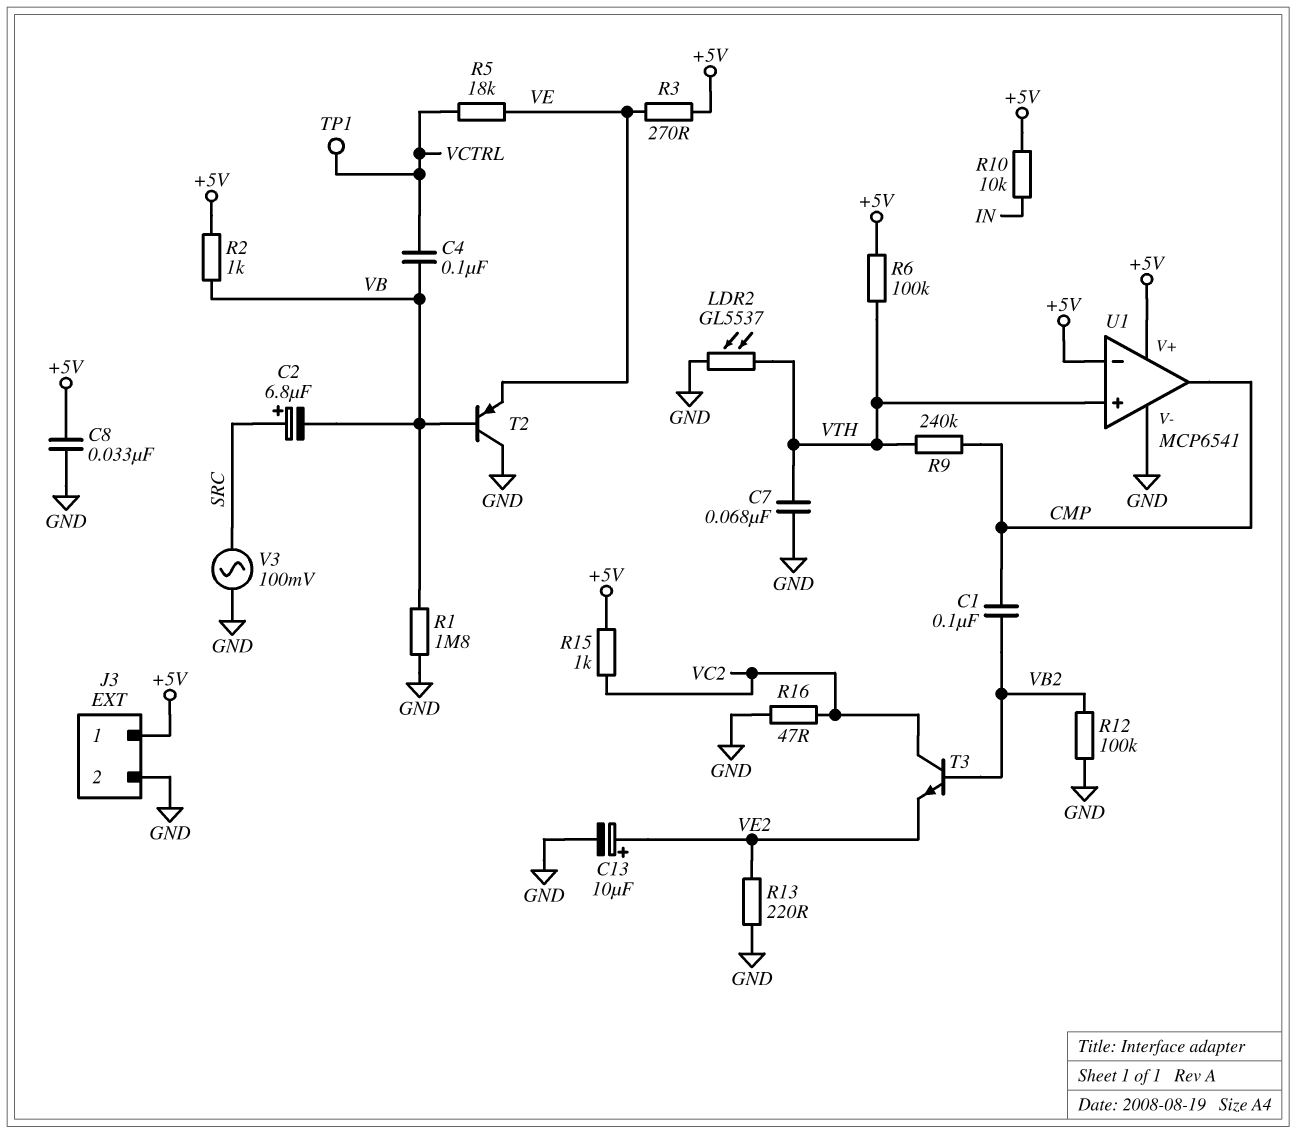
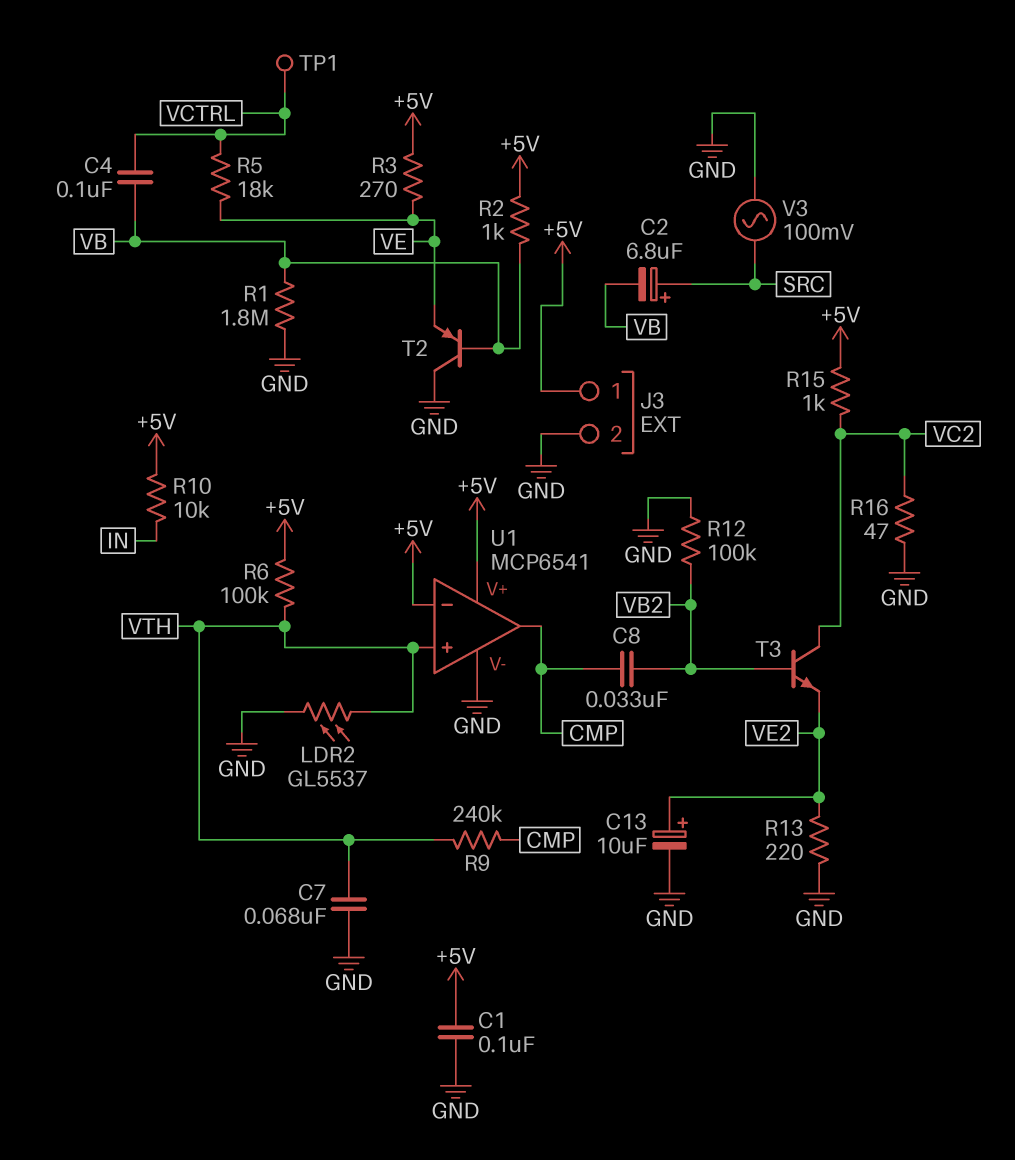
C1: 100nF (CMP, VB2) -> 100nF (+5V, GND)
C8: 33nF (+5V, GND) -> 33nF (CMP, VB2)

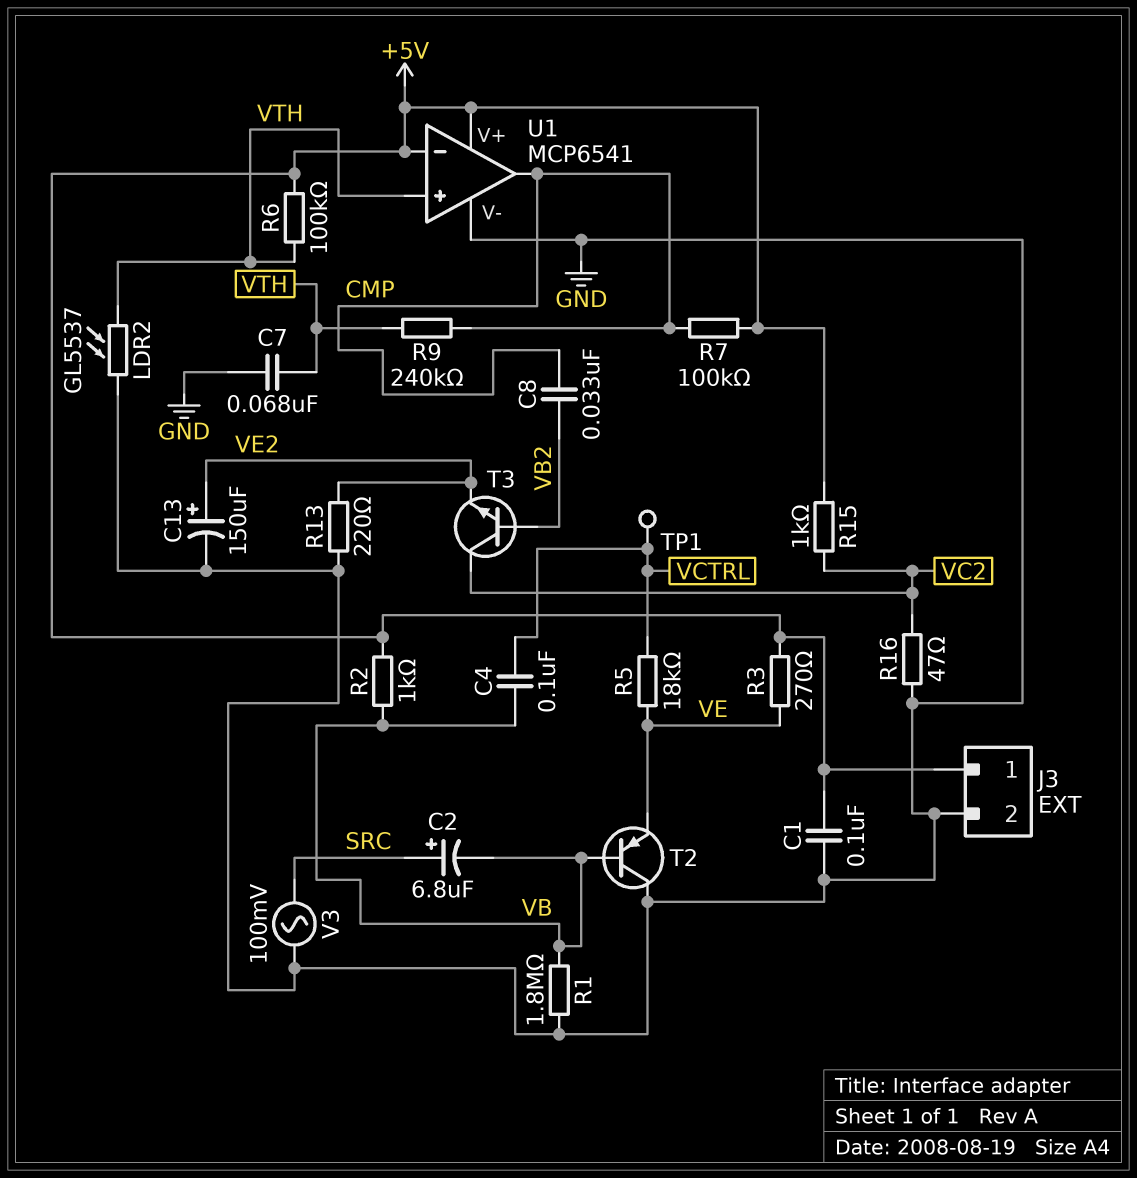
C13: 10uF (plus VE2, minus GND) -> 150uF (plus VE2, minus GND)
R7: none -> 100k (+5V, CMP)
R10: 10k (+5V, IN) -> none
R12: 100k (GND, VB2) -> none

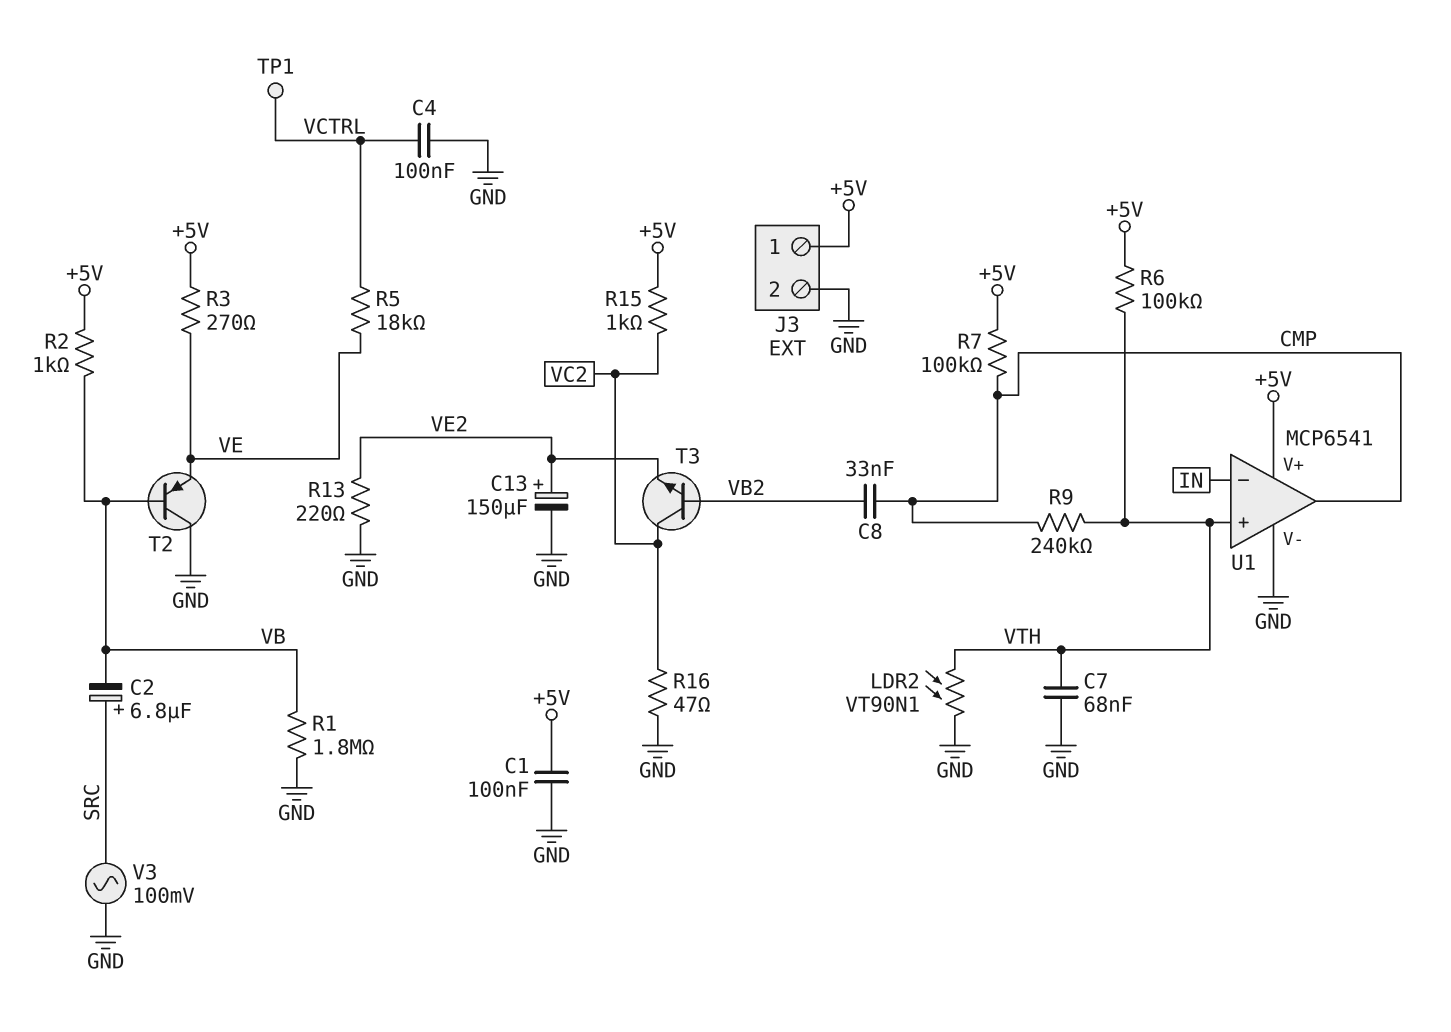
C4: 100nF (VB, VCTRL) -> 100nF (GND, VCTRL)
LDR2: GL5537 (GND, VTH) -> VT90N1 (GND, VTH)
U1 pin in-: +5V -> IN

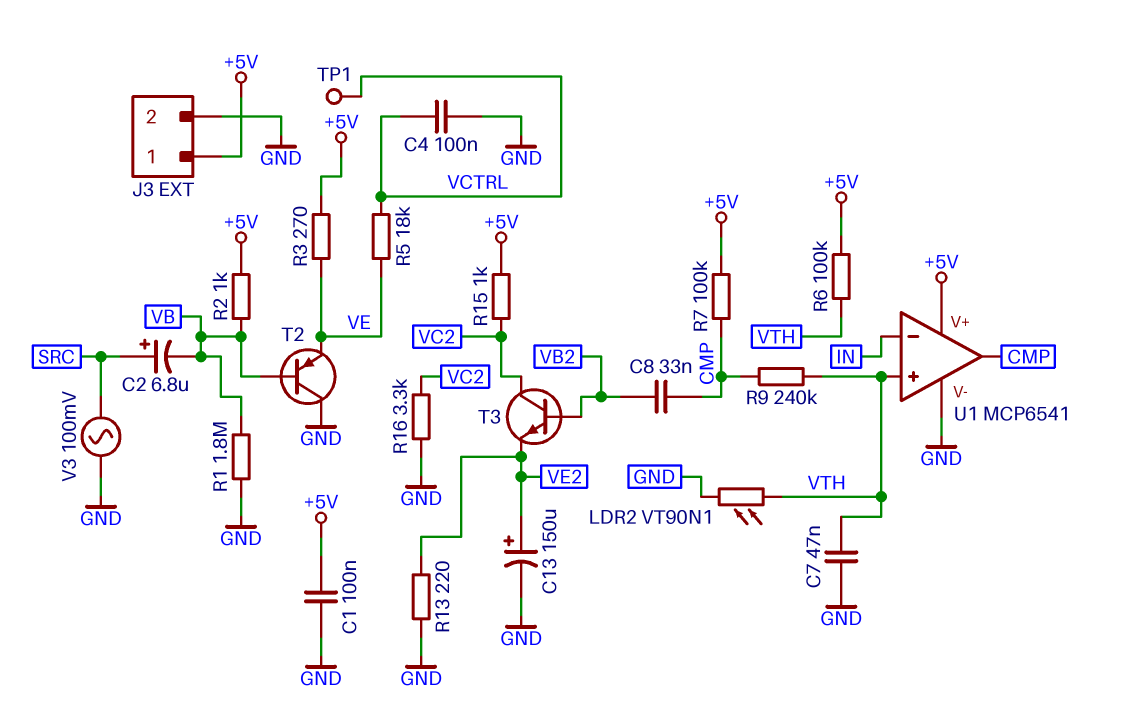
C7: 68nF (GND, VTH) -> 47nF (GND, VTH)
R16: 47 (GND, VC2) -> 3.3k (GND, VC2)

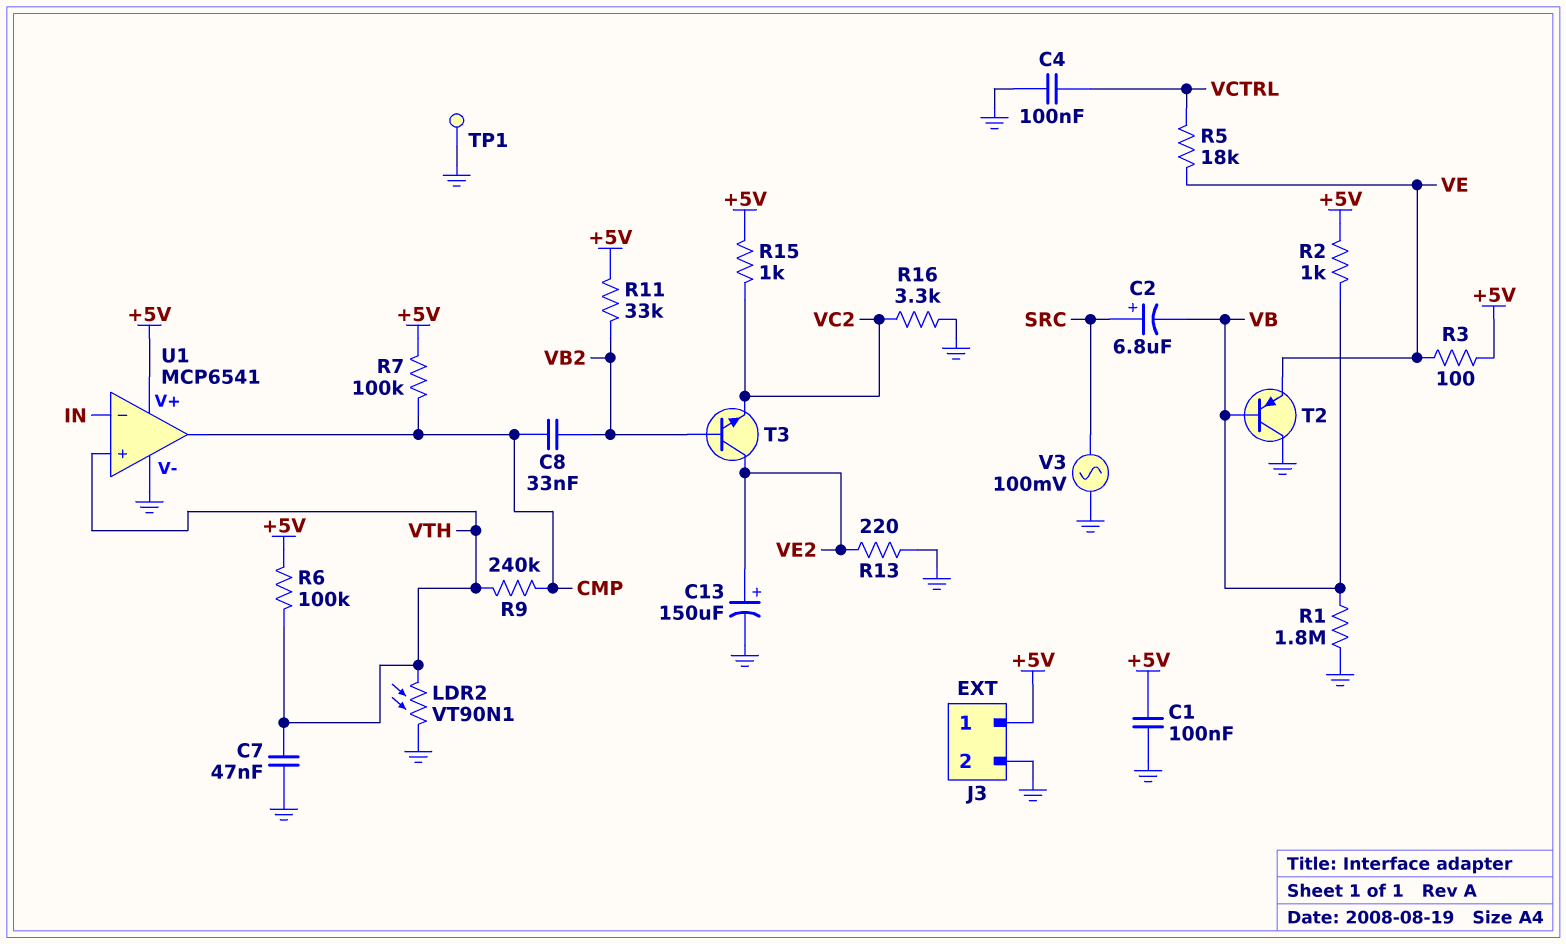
R3: 270 (+5V, VE) -> 100 (+5V, VE)
R11: none -> 33k (+5V, VB2)
T3: NPN (B VB2, C VC2, E VE2) -> NPN (B VB2, C VE2, E VC2)
TP1: test point (VCTRL) -> test point (GND)

